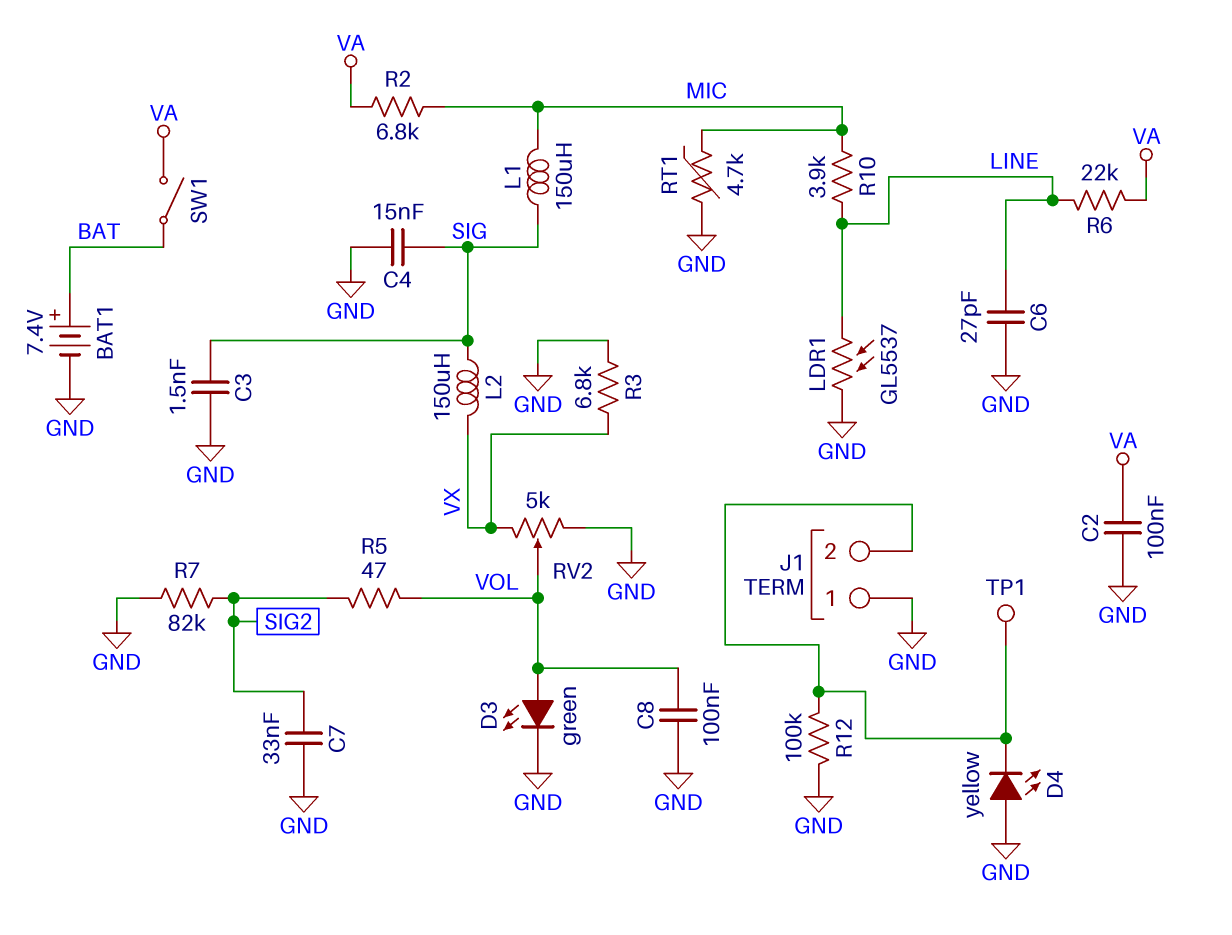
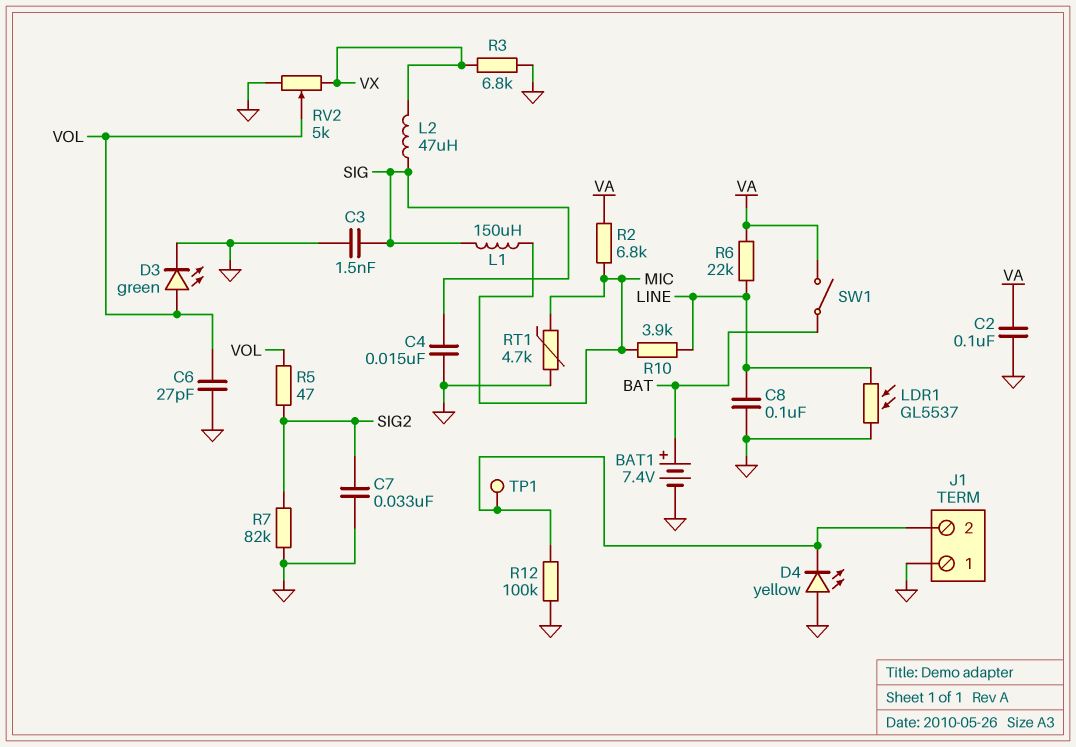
C6: 27pF (GND, LINE) -> 27pF (GND, VOL)
C8: 100nF (GND, VOL) -> 100nF (GND, LINE)
L2: 150uH (SIG, VX) -> 47uH (SIG, VX)

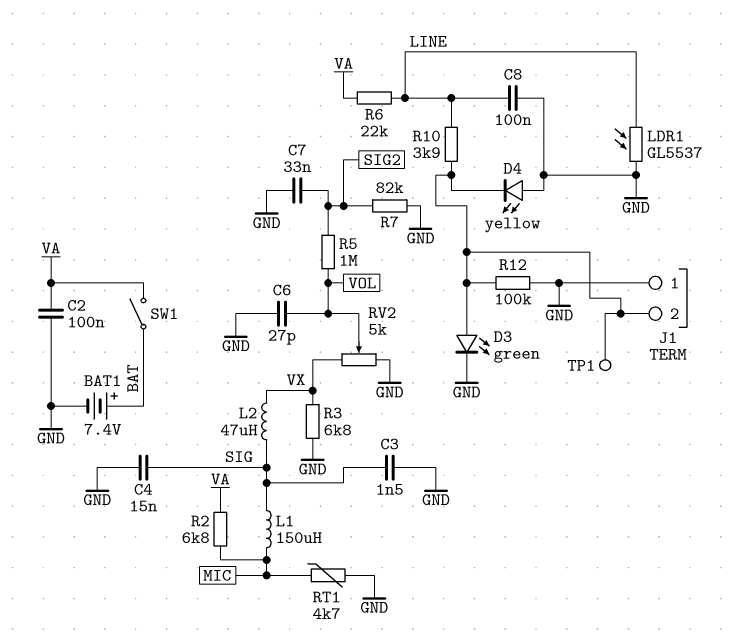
D3: LED green (A VOL, K GND) -> LED green (A J1/2, K GND)
R5: 47 (SIG2, VOL) -> 1M (SIG2, VOL)
R10: 3.9k (LINE, MIC) -> 3.9k (J1/2, LINE)

